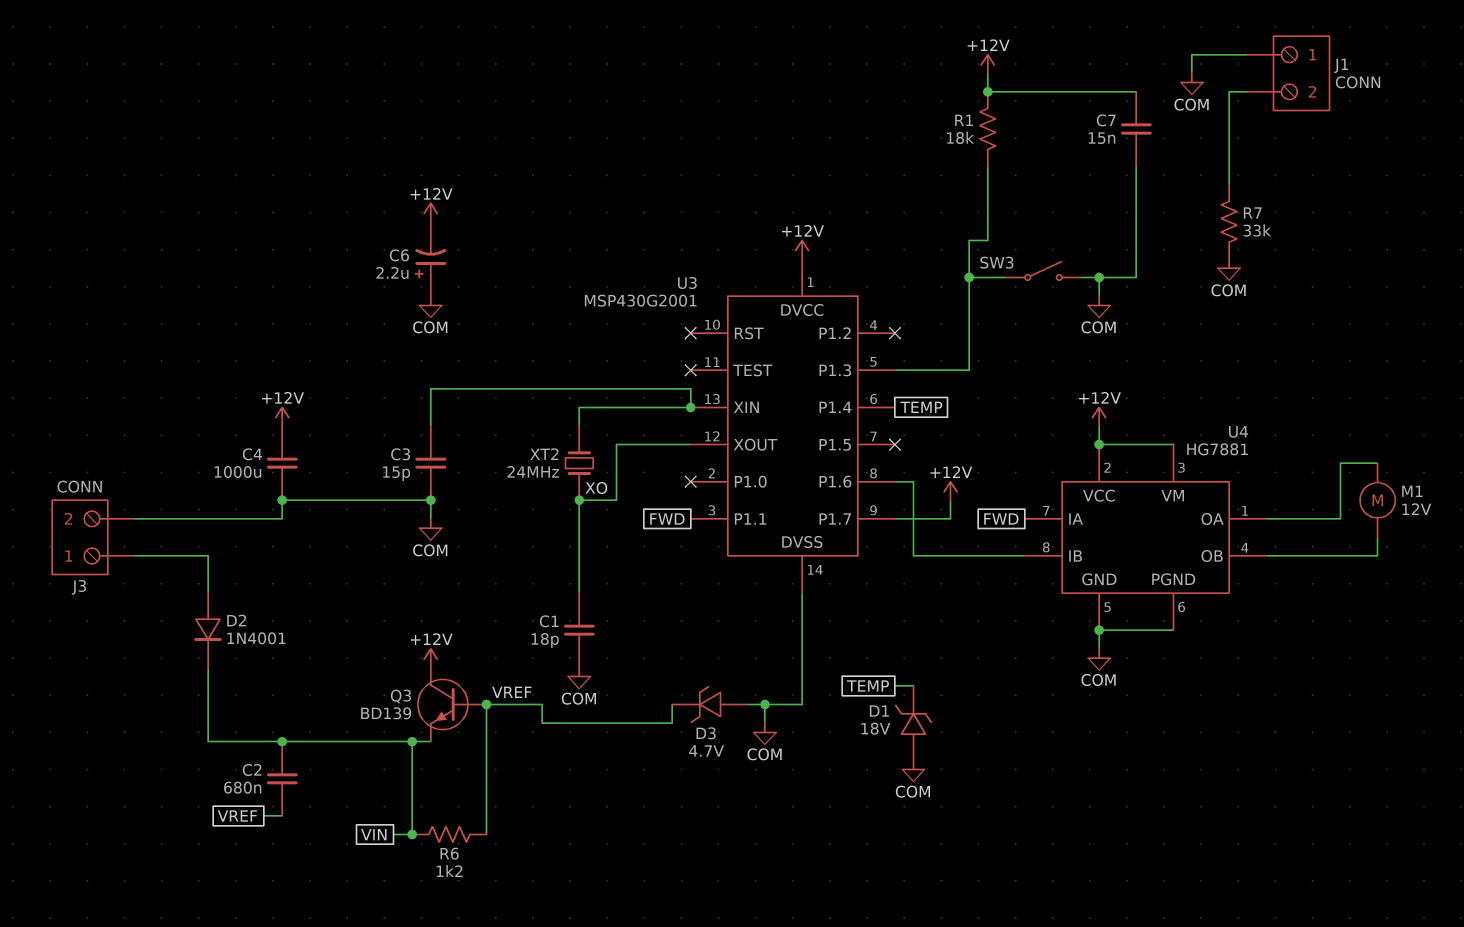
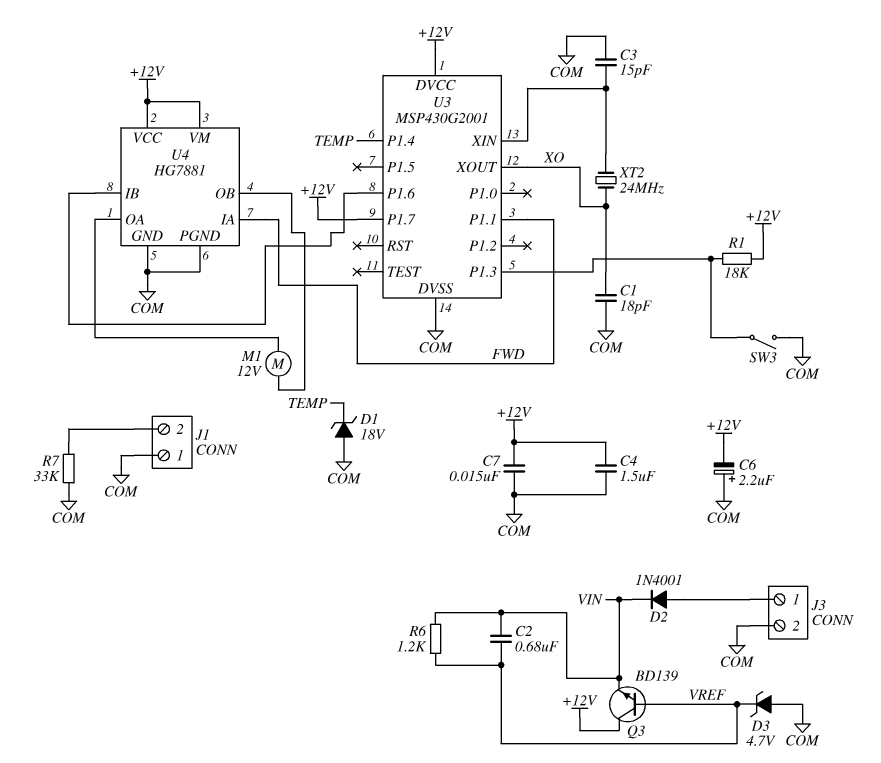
C4: 1000uF (+12V, COM) -> 1.5uF (+12V, COM)

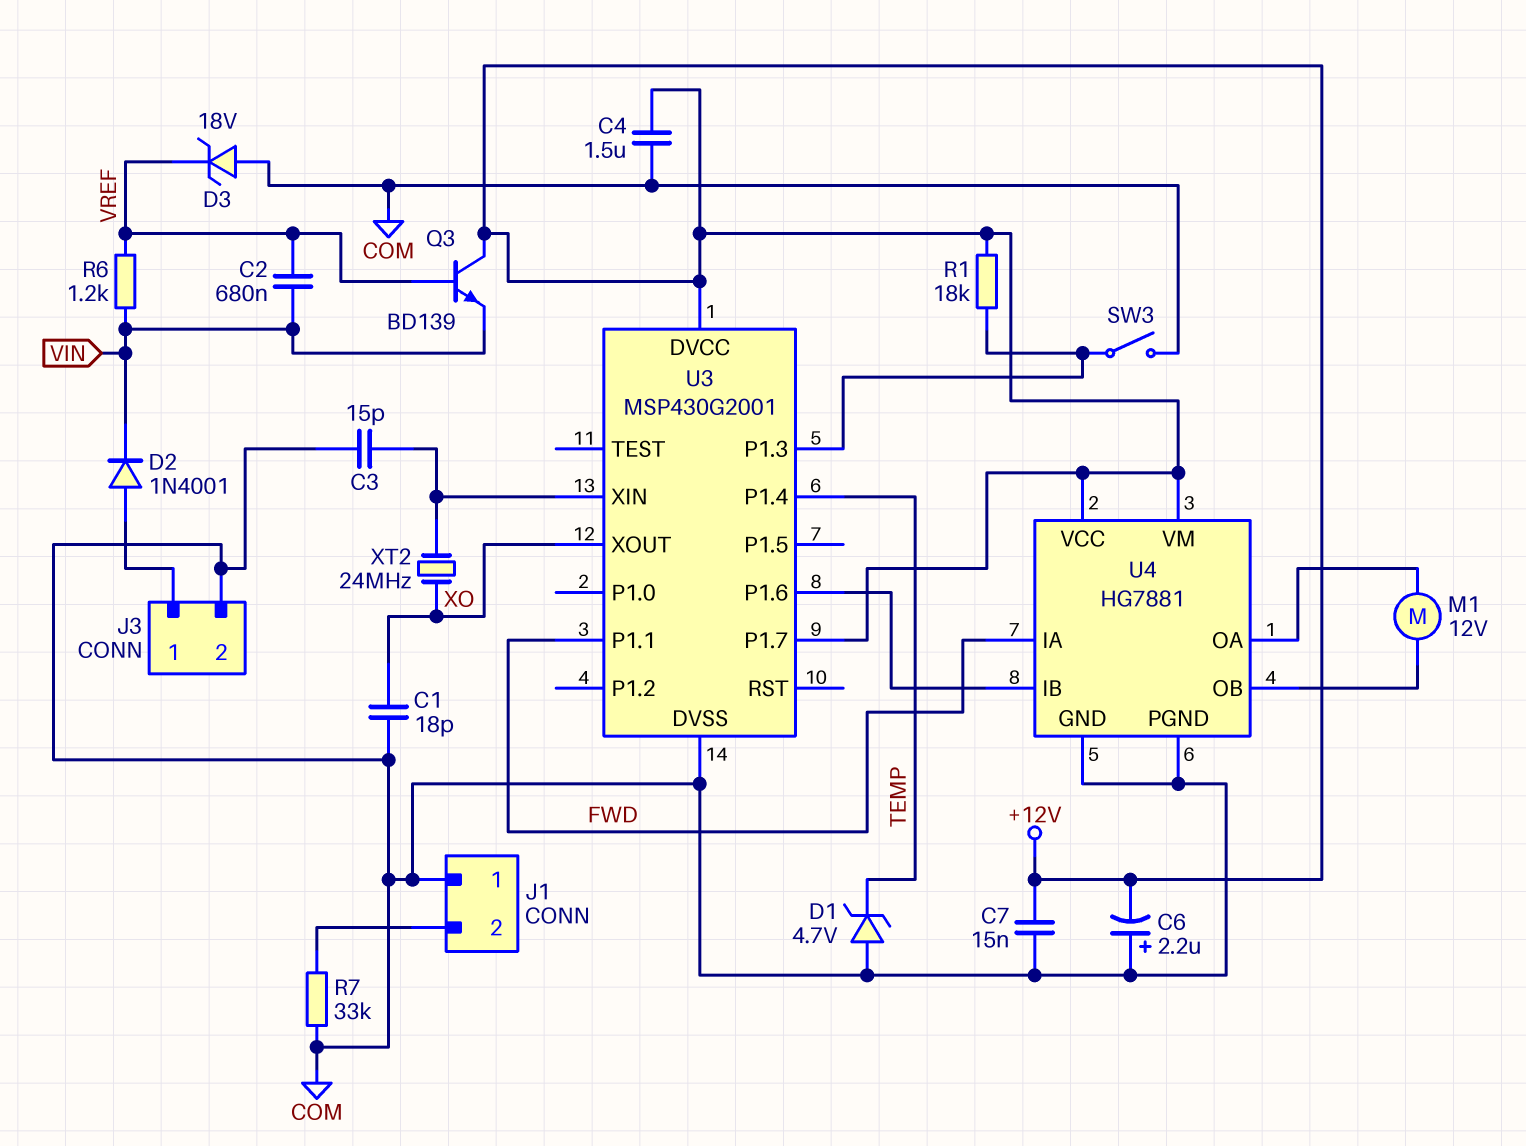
D1: zener 18V (A COM, K TEMP) -> zener 4.7V (A COM, K TEMP)
D3: zener 4.7V (A COM, K VREF) -> zener 18V (A COM, K VREF)

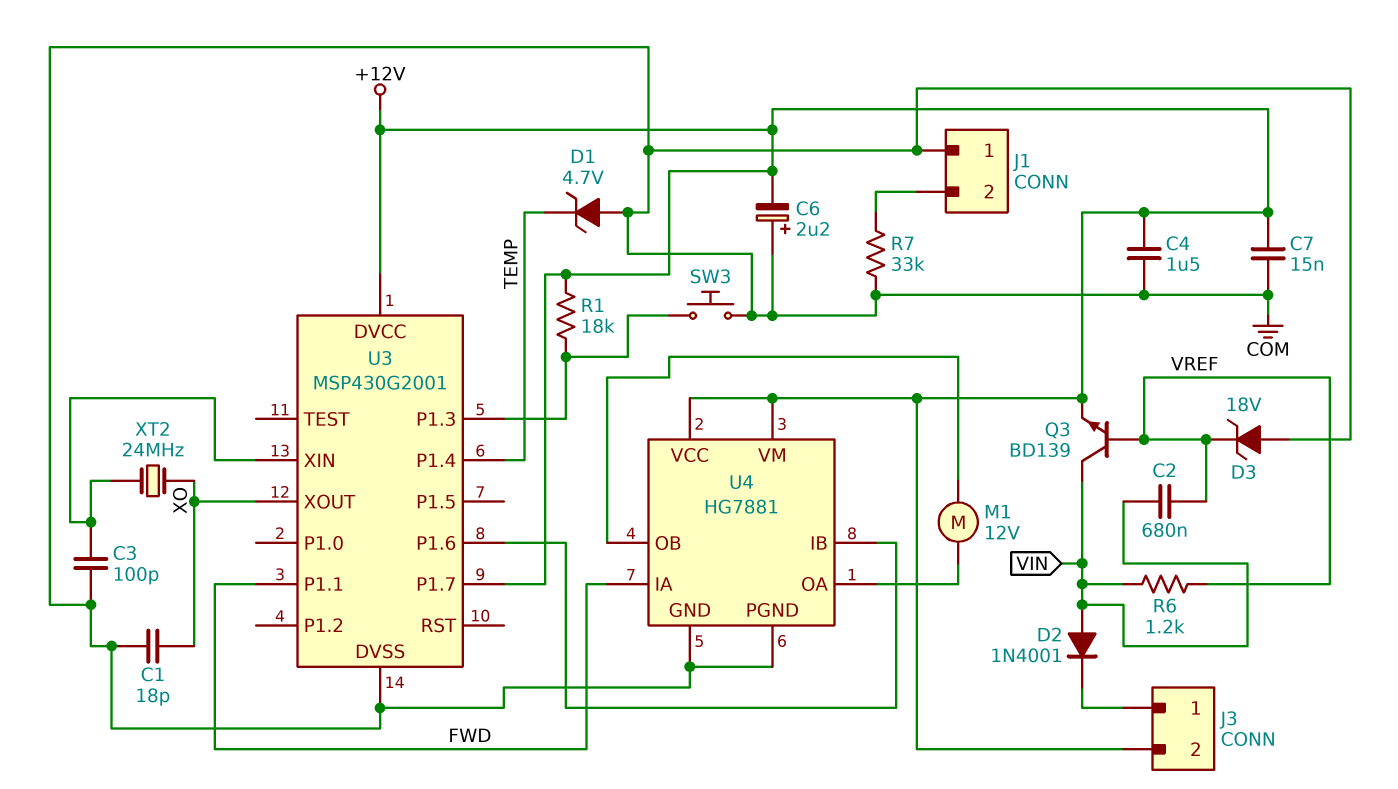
C3: 15pF (COM, U3/XIN) -> 100pF (COM, U3/XIN)
D2: diode 1N4001 (A J3/1, K VIN) -> diode 1N4001 (A VIN, K J3/1)
J3 pin 2: COM -> +12V
Q3: NPN BD139 (B VREF, C +12V, E VIN) -> NPN BD139 (B VREF, C VIN, E +12V)
SW3: switch (COM, U3/P1.3) -> button (COM, U3/P1.3)

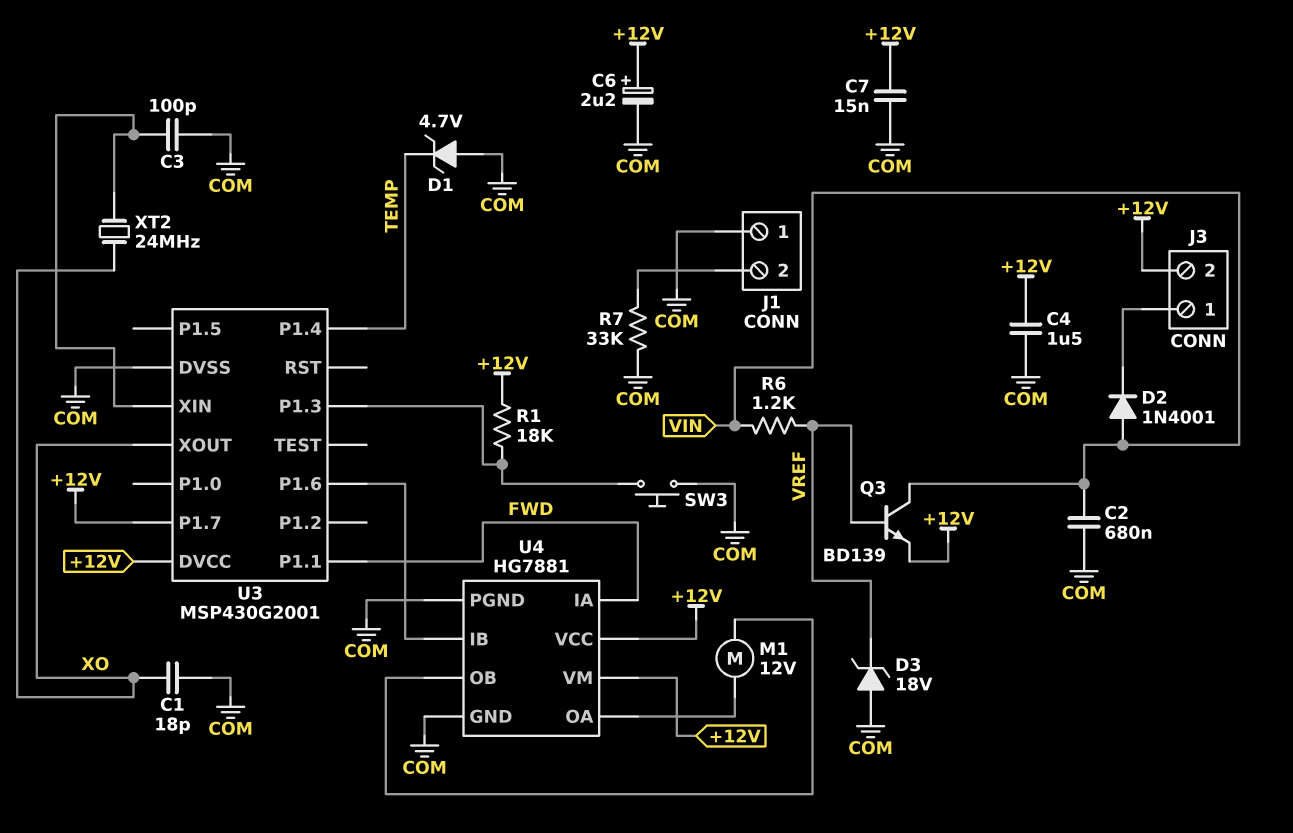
C2: 680nF (VIN, VREF) -> 680nF (COM, VIN)
C6: 2.2uF (plus COM, minus +12V) -> 2.2uF (plus +12V, minus COM)

